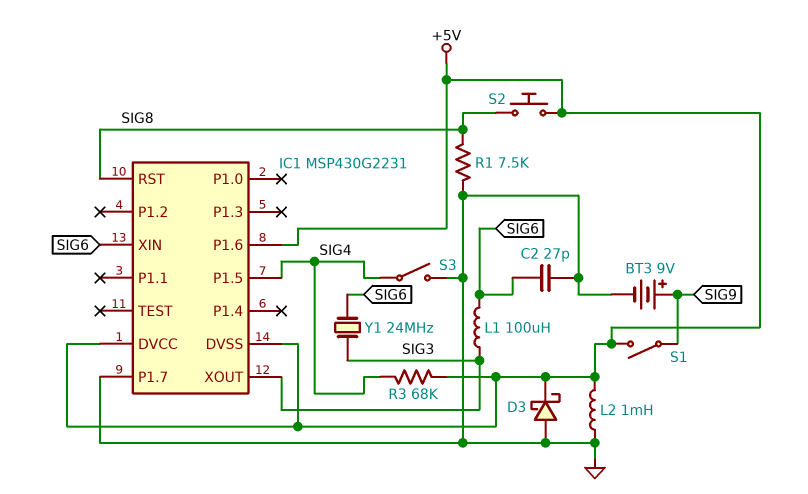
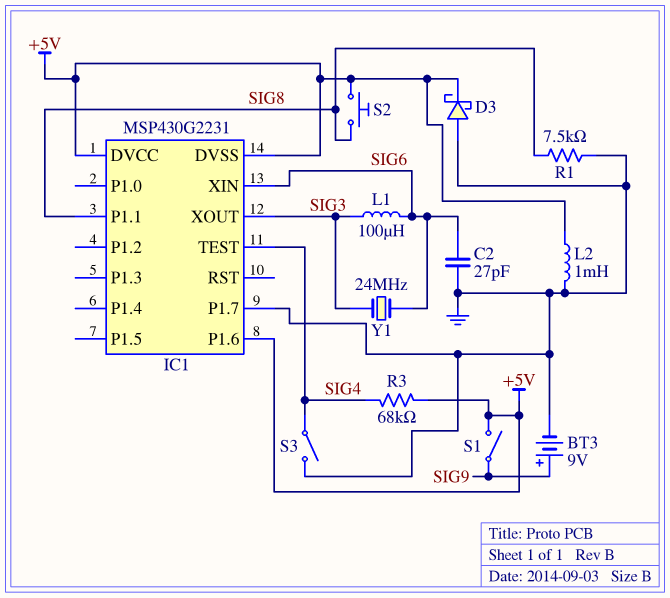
IC1 pin P1.1: none -> SIG8
IC1 pin P1.5: SIG4 -> none
IC1 pin RST: SIG8 -> none
IC1 pin TEST: none -> SIG4

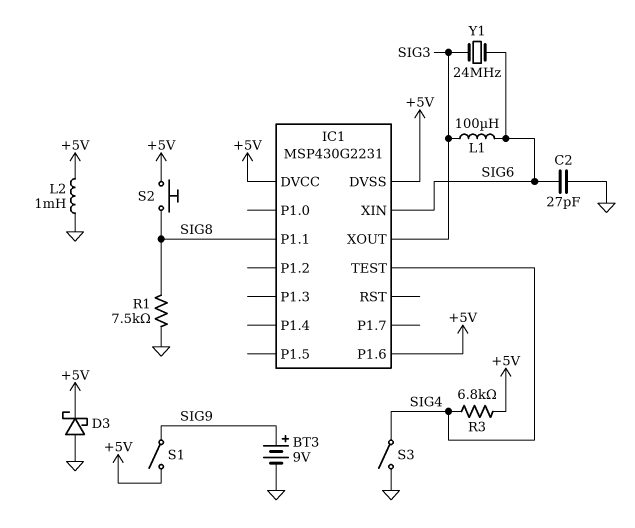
IC1 pin P1.7: GND -> none
R3: 68k (+5V, SIG4) -> 6.8k (+5V, SIG4)

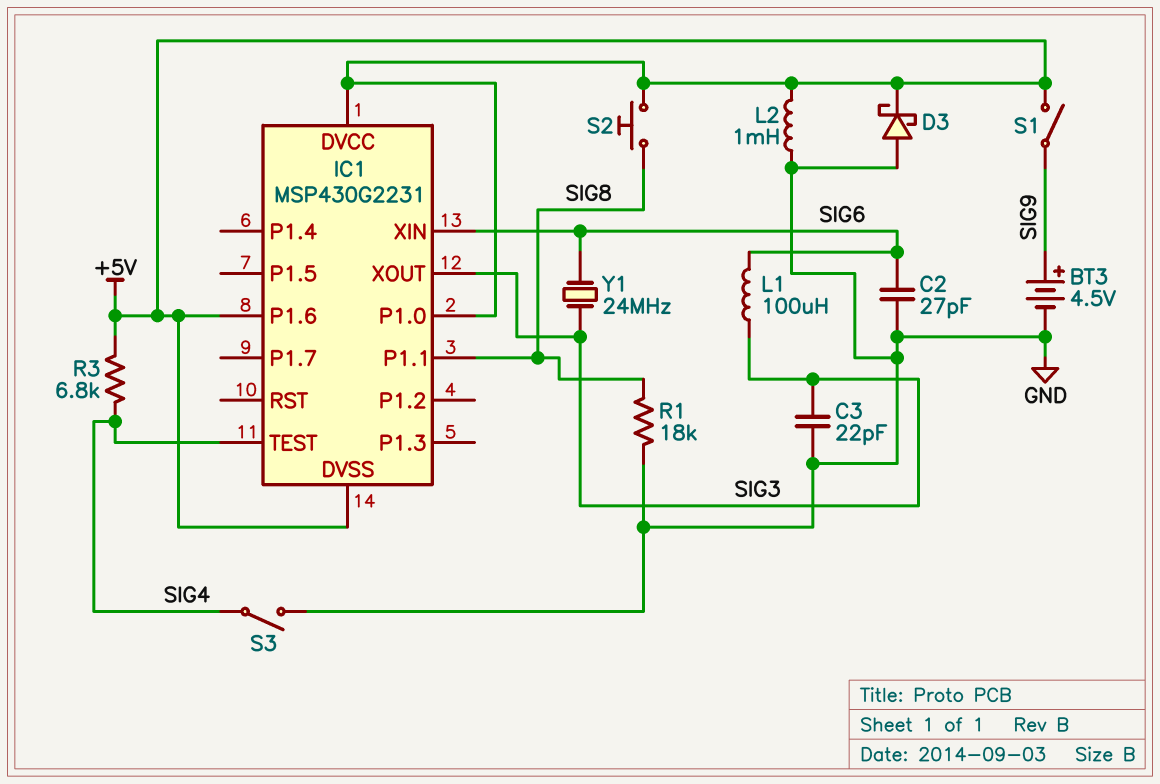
BT3: 9V (plus SIG9, minus GND) -> 4.5V (plus SIG9, minus GND)
C3: none -> 22pF (GND, SIG3)
IC1 pin P1.0: none -> +5V
R1: 7.5k (GND, SIG8) -> 18k (GND, SIG8)

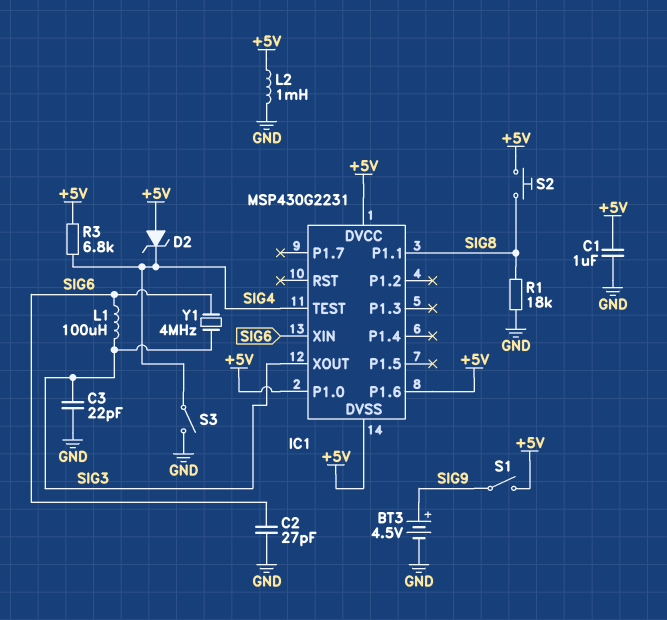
C1: none -> 1uF (+5V, GND)
D2: none -> zener (A +5V, K SIG4)
D3: schottky (A GND, K +5V) -> none
Y1: 24MHz (SIG3, SIG6) -> 4MHz (SIG3, SIG6)

